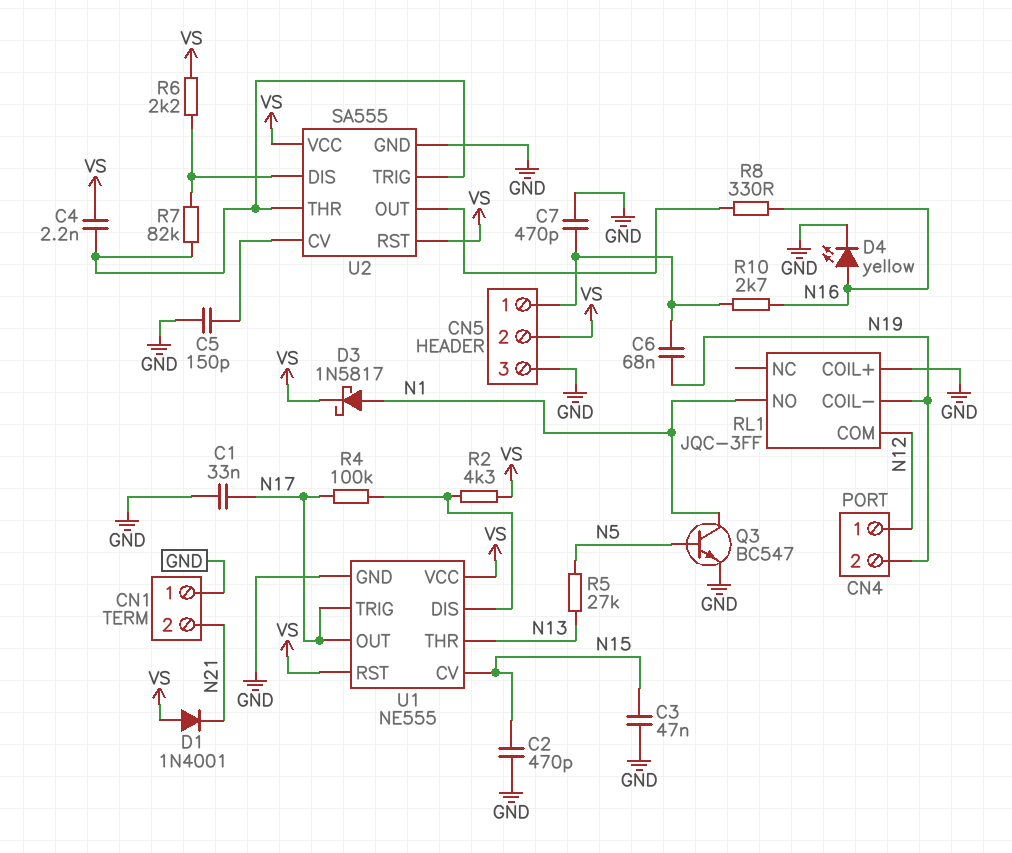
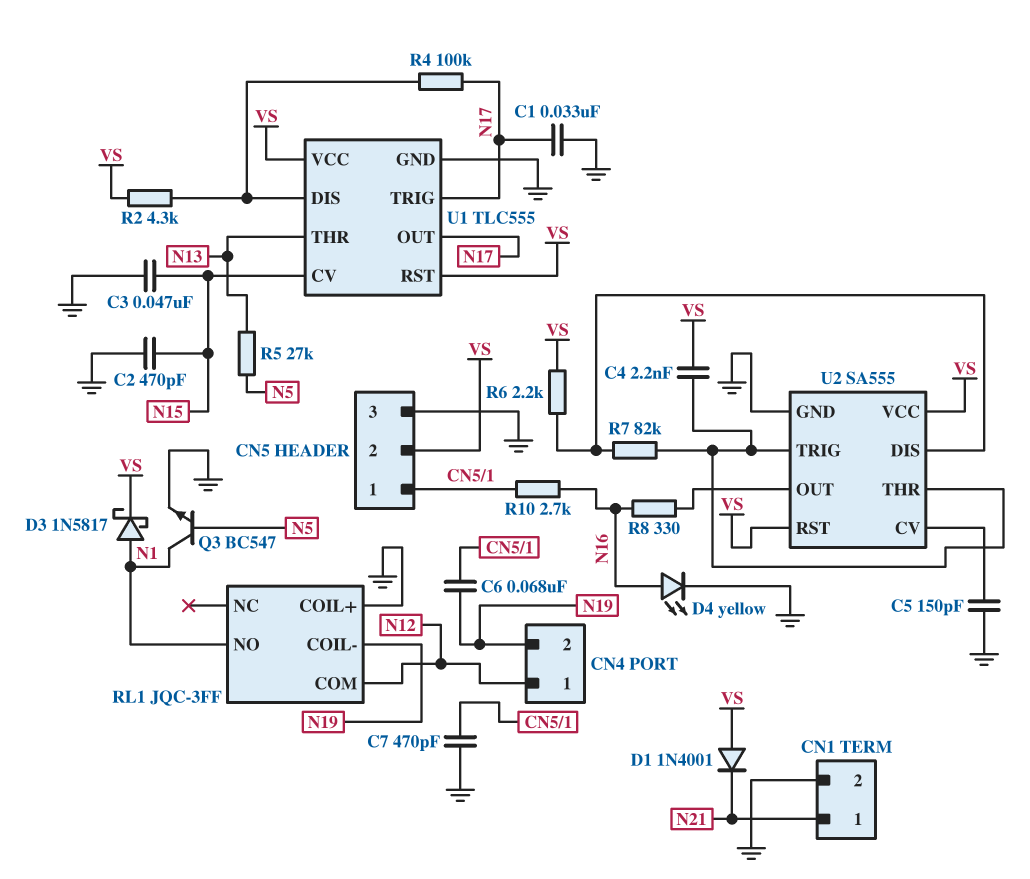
CN1 pin 1: GND -> N21
CN1 pin 2: N21 -> GND
U1: NE555 -> TLC555

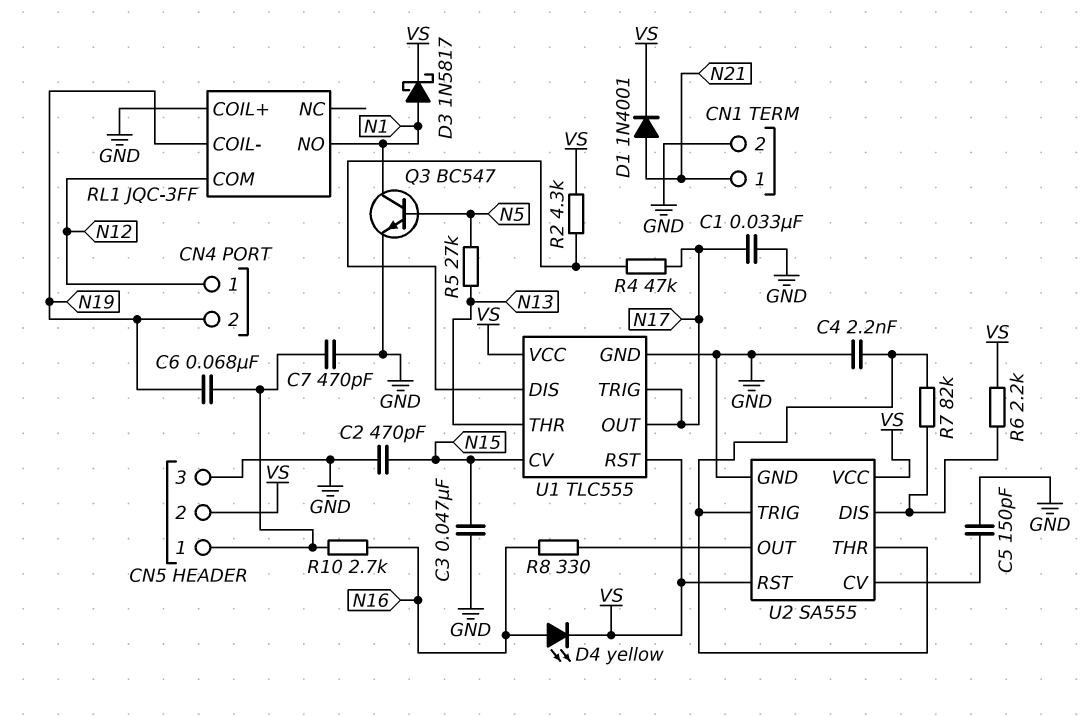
C4: 2.2nF (U2/THR, VS) -> 2.2nF (GND, U2/THR)
D1: diode 1N4001 (A VS, K N21) -> diode 1N4001 (A N21, K VS)
D4: LED yellow (A N16, K GND) -> LED yellow (A N16, K VS)
R4: 100k (N17, U1/DIS) -> 47k (N17, U1/DIS)

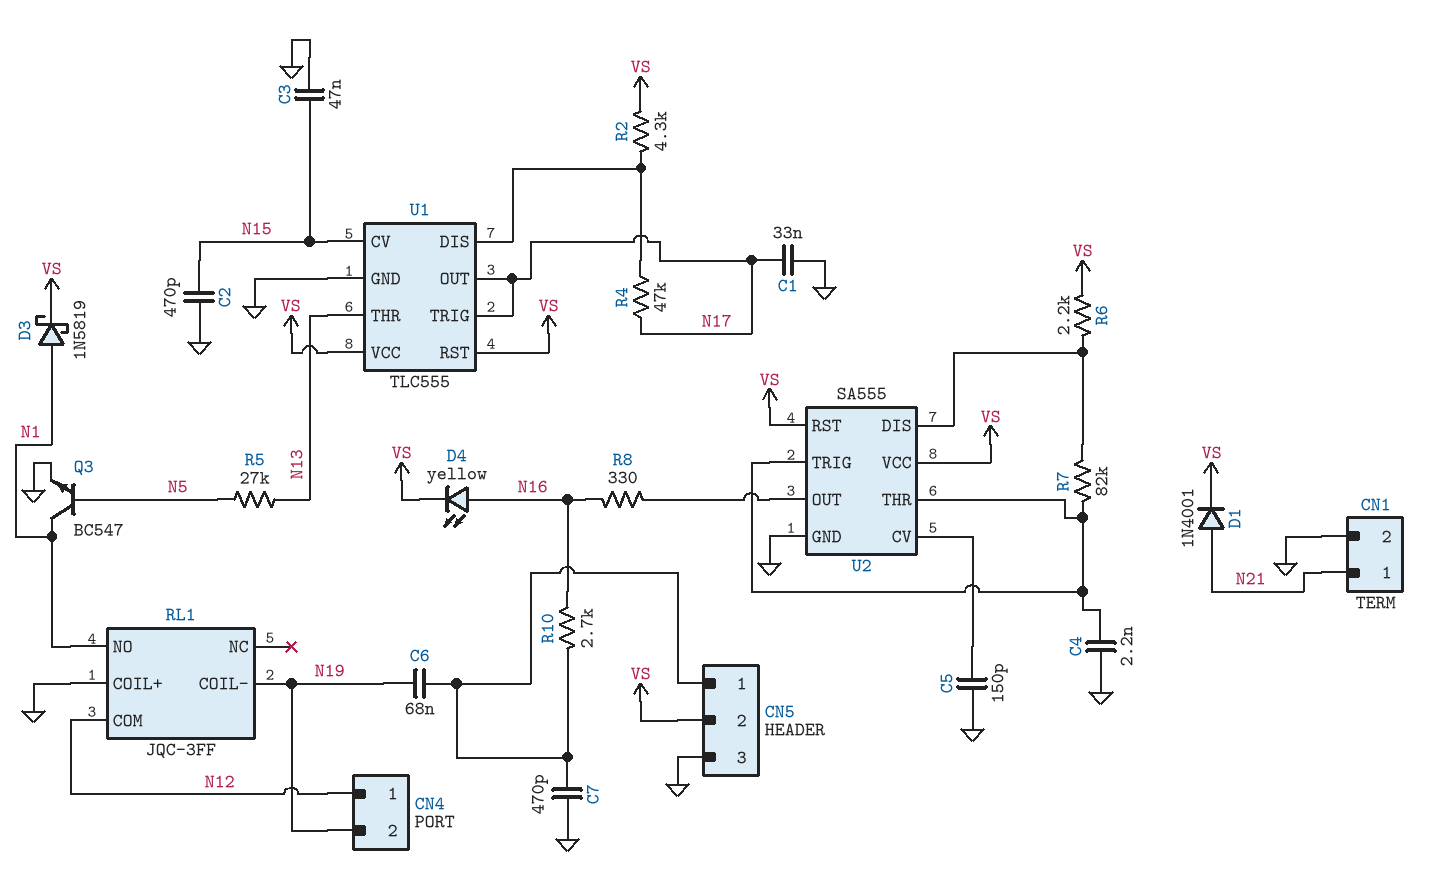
D3: schottky 1N5817 (A N1, K VS) -> schottky 1N5819 (A N1, K VS)

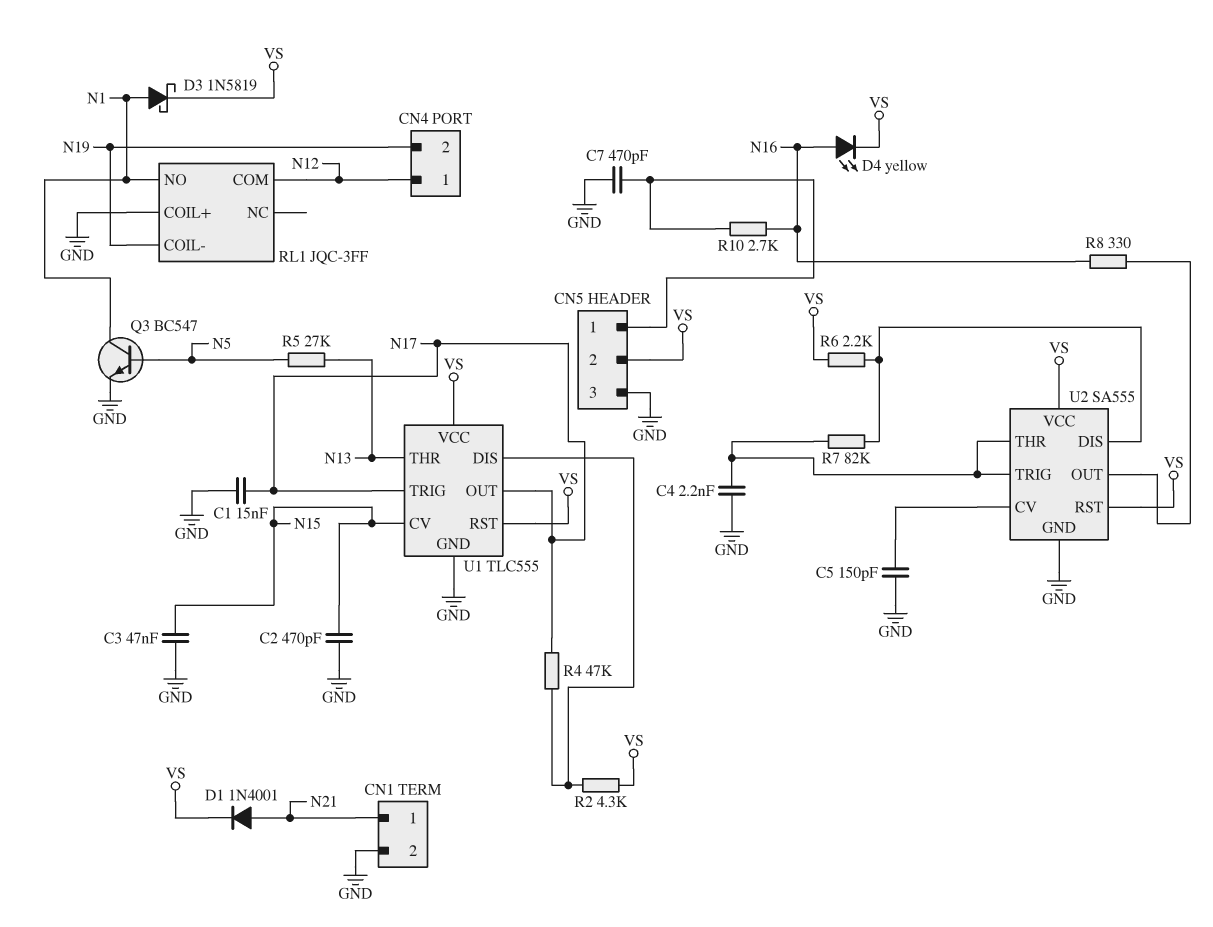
C1: 33nF (GND, N17) -> 15nF (GND, N17)
C6: 68nF (CN5/1, N19) -> none

